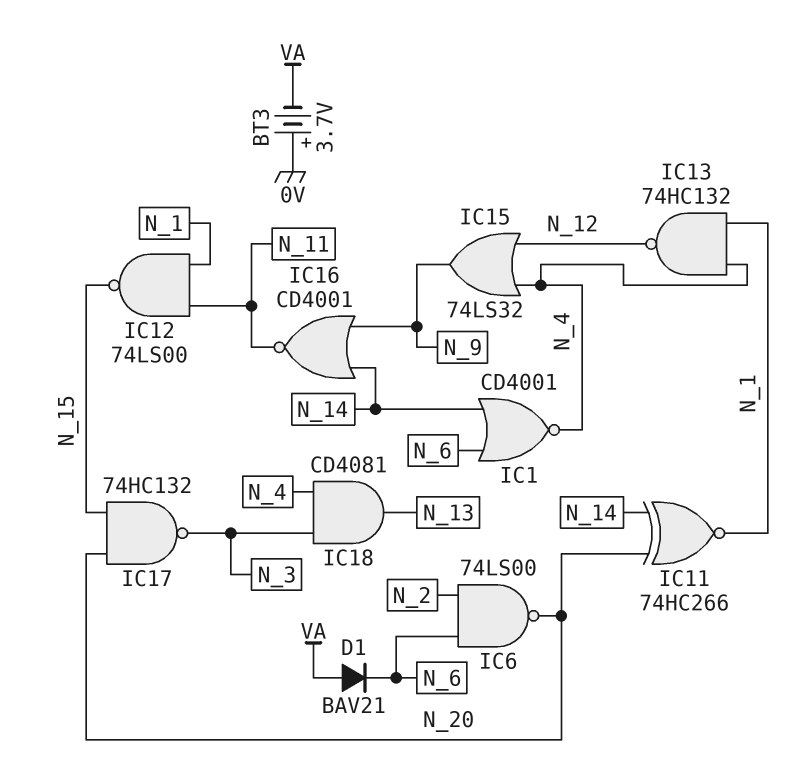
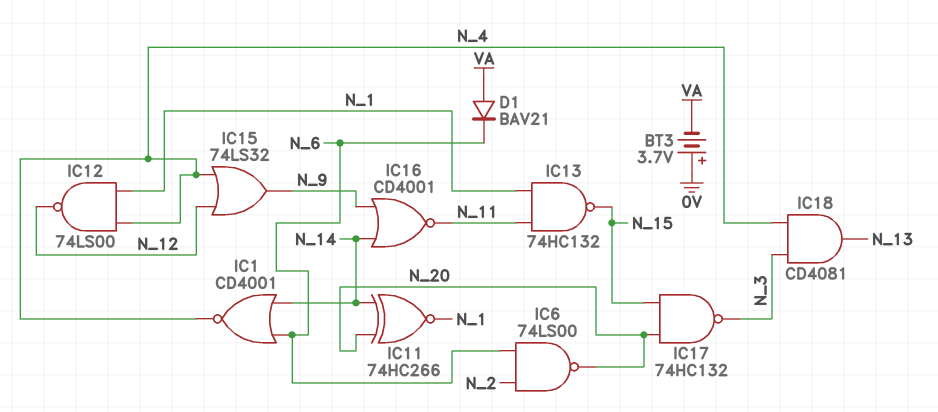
IC12: NAND 74LS00 (in N_1, in N_11, out N_15) -> NAND 74LS00 (in N_1, in N_4, out N_12)
IC13: NAND 74HC132 (in N_1, in N_4, out N_12) -> NAND 74HC132 (in N_1, in N_11, out N_15)

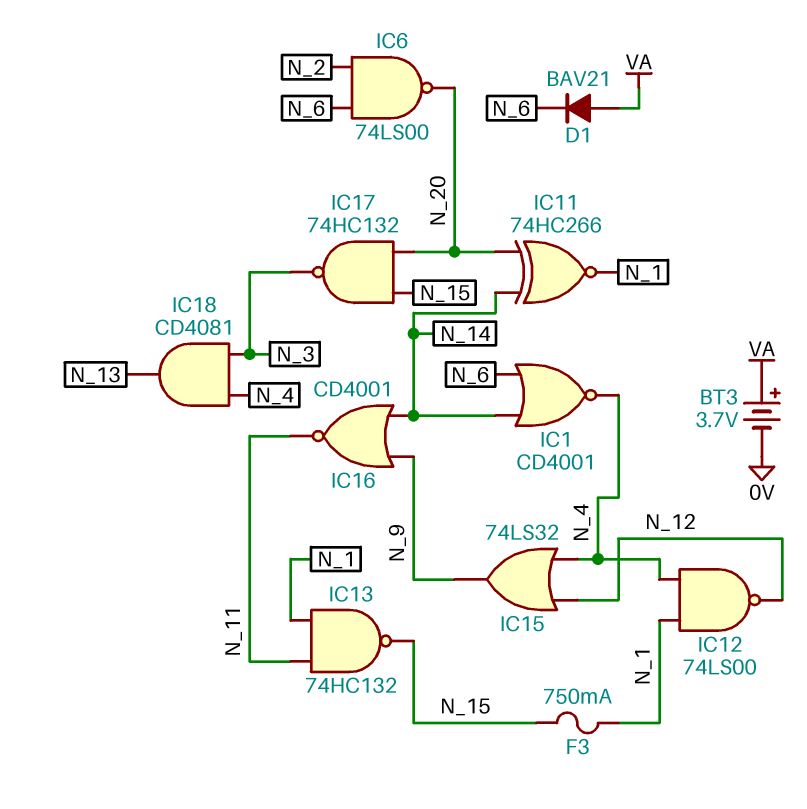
BT3: 3.7V (plus 0V, minus VA) -> 3.7V (plus VA, minus 0V)
F3: none -> 750mA (N_1, N_15)

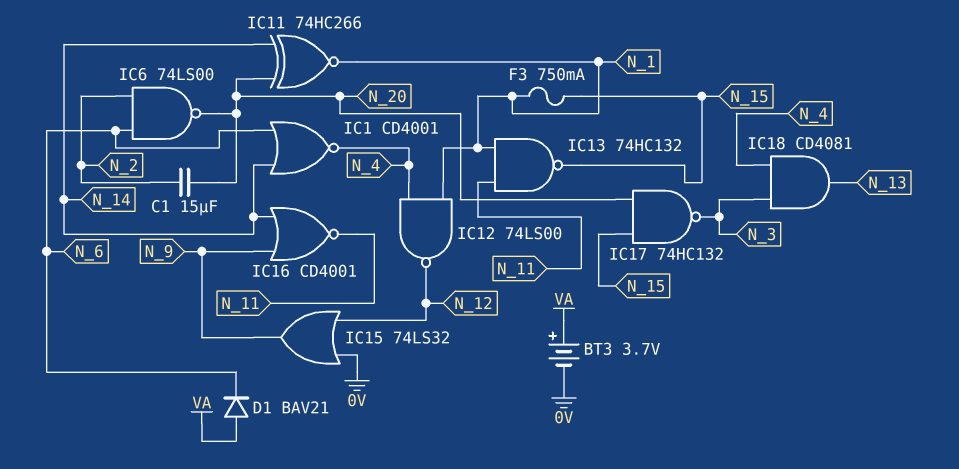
C1: none -> 15uF (N_2, N_20)
IC15: OR 74LS32 (in N_4, in N_12, out N_9) -> OR 74LS32 (in 0V, in N_12, out N_9)

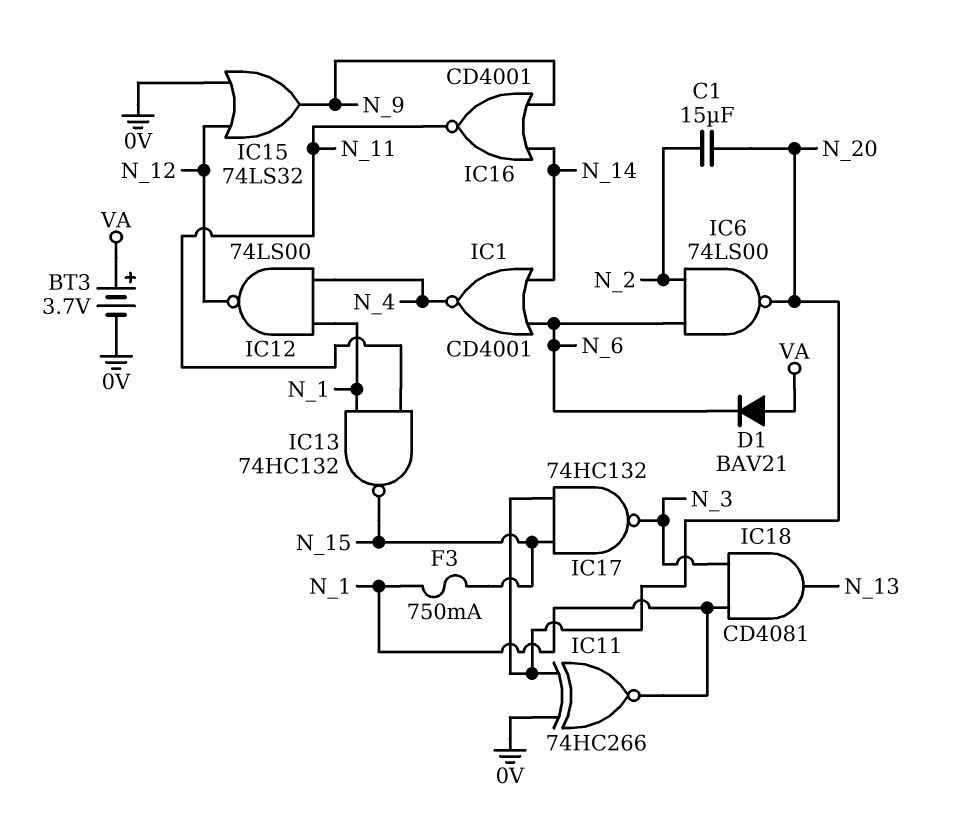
IC11: XNOR 74HC266 (in N_14, in N_20, out N_1) -> XNOR 74HC266 (in 0V, in N_20, out N_1)
IC18: AND CD4081 (in N_3, in N_4, out N_13) -> AND CD4081 (in N_1, in N_3, out N_13)

